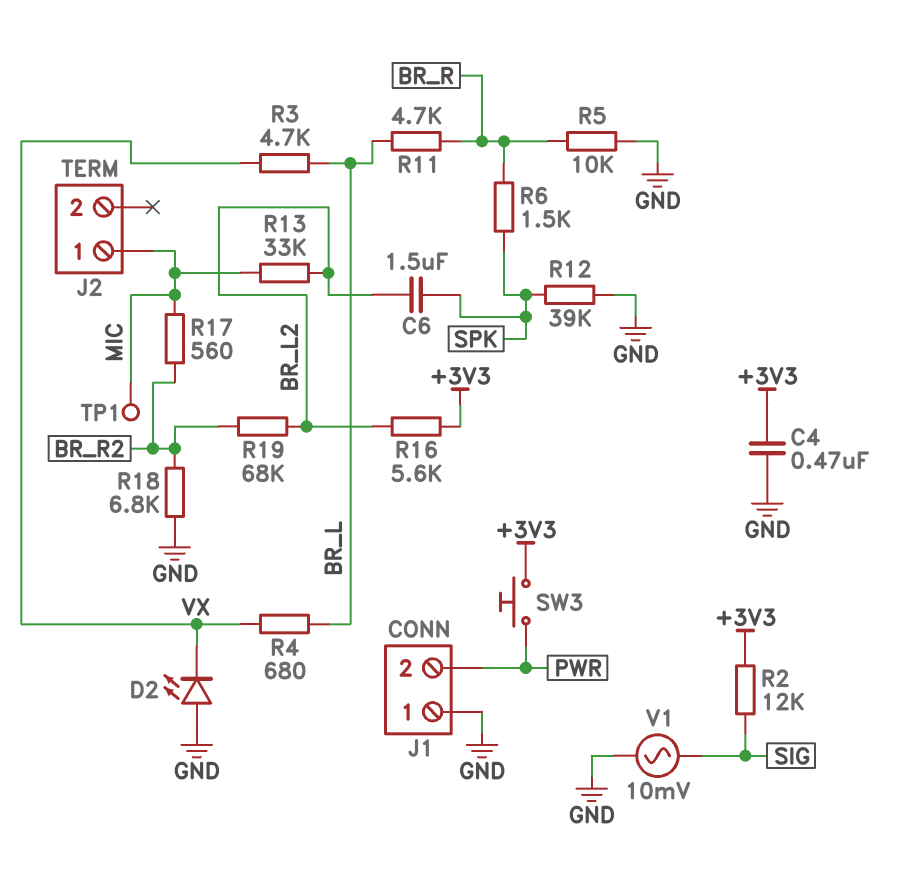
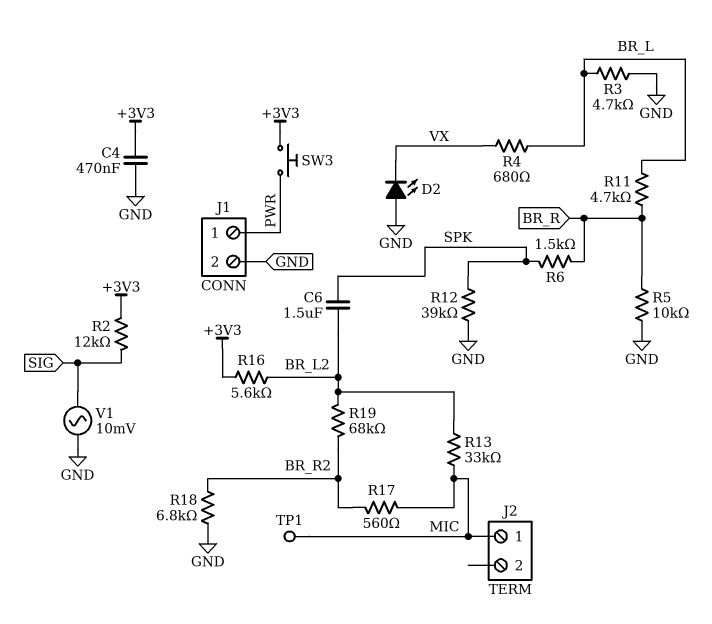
J1 pin 1: GND -> PWR
J1 pin 2: PWR -> GND
R3: 4.7k (BR_L, VX) -> 4.7k (BR_L, GND)

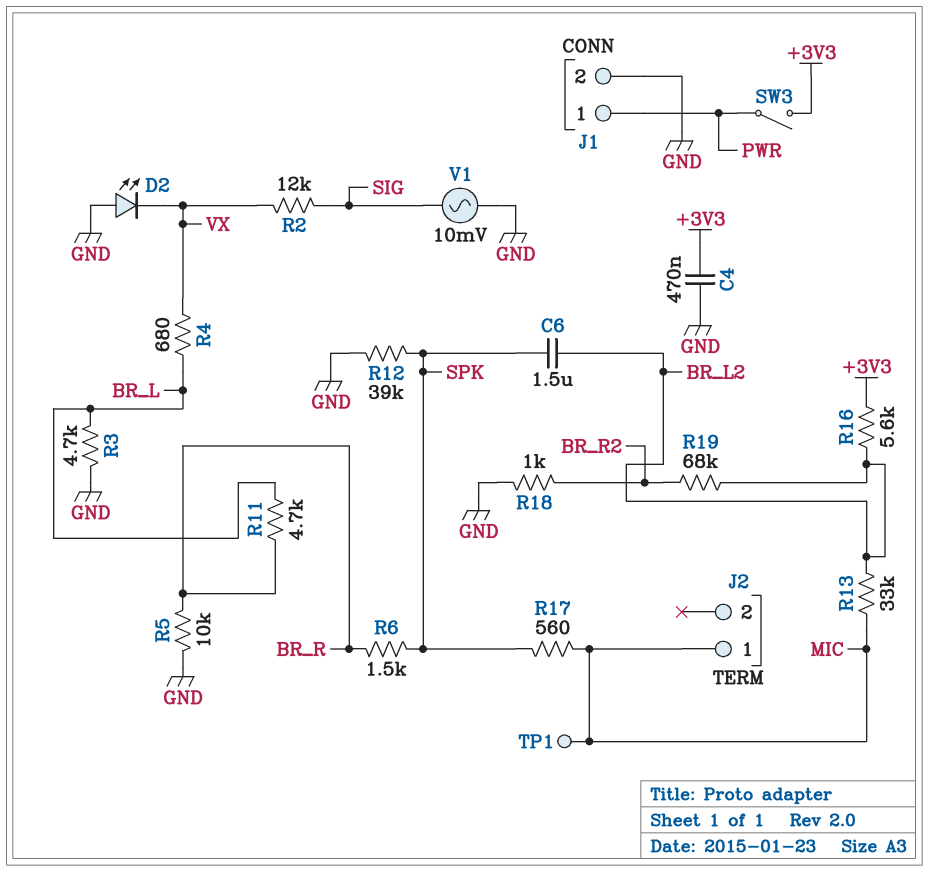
R2: 12k (+3V3, SIG) -> 12k (SIG, VX)
R17: 560 (BR_R2, MIC) -> 560 (MIC, SPK)
R18: 6.8k (BR_R2, GND) -> 1k (BR_R2, GND)
SW3: button (+3V3, PWR) -> switch (+3V3, PWR)

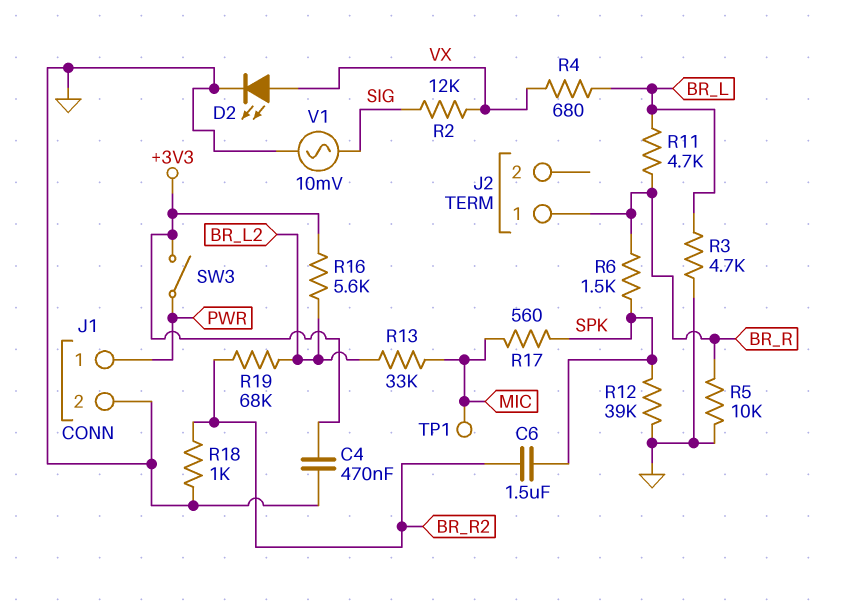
C6: 1.5uF (BR_L2, SPK) -> 1.5uF (BR_R2, SPK)
D2: LED (A GND, K VX) -> LED (A VX, K GND)
J2 pin 1: MIC -> BR_R

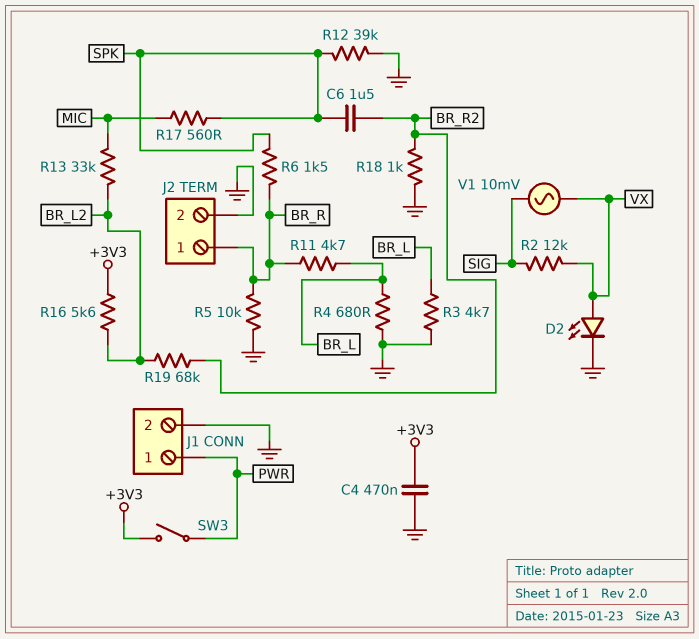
J2 pin 2: none -> GND
R4: 680 (BR_L, VX) -> 680 (BR_L, GND)
TP1: test point (MIC) -> none
V1: AC 10mV (GND, SIG) -> AC 10mV (SIG, VX)

